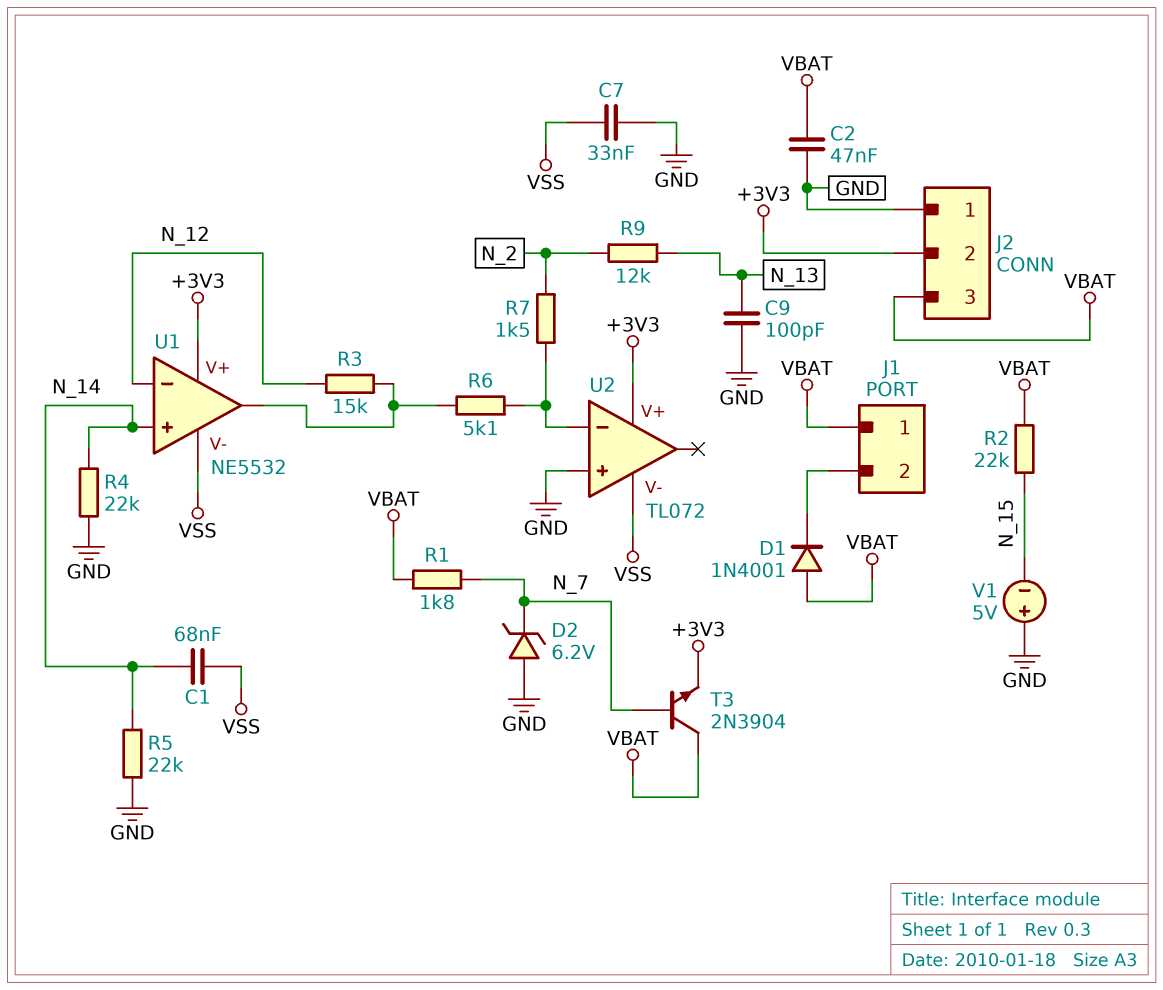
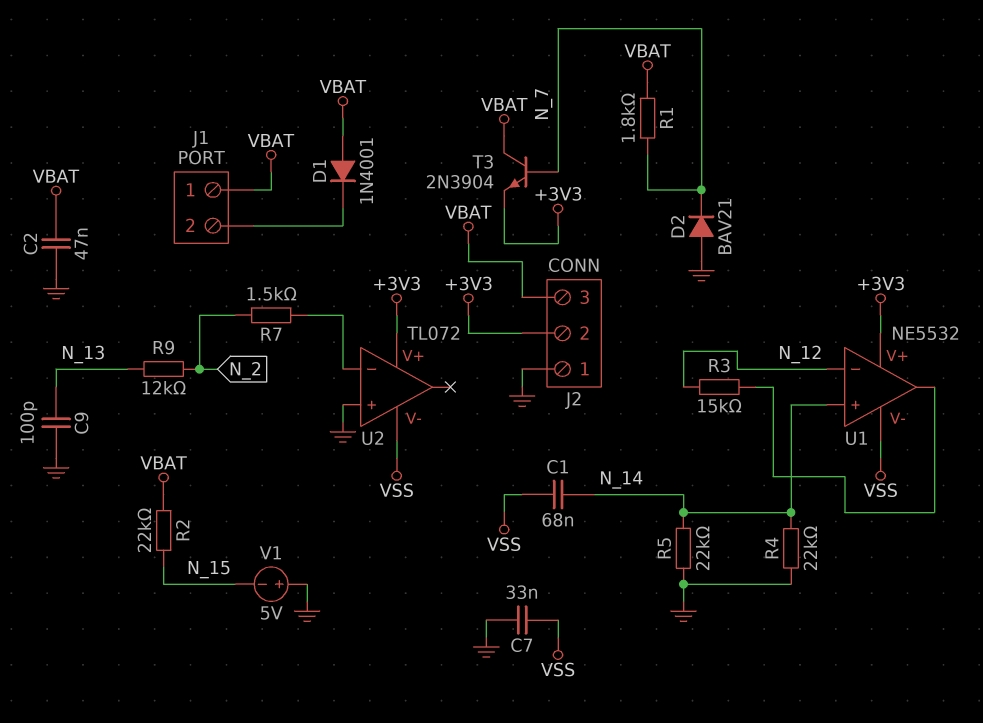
D2: zener 6.2V (A GND, K N_7) -> diode BAV21 (A GND, K N_7)
R6: 5.1k (U1/out, U2/in-) -> none

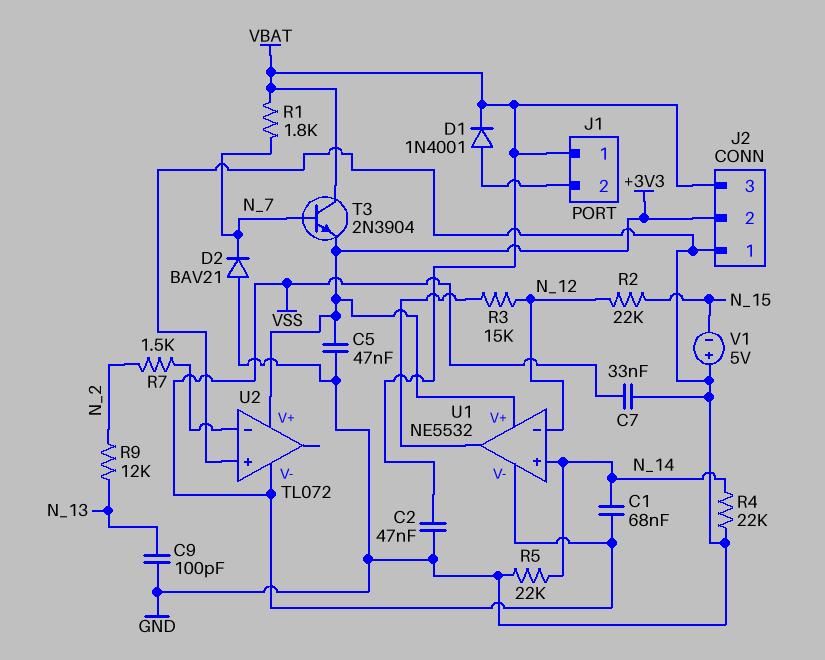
C5: none -> 47nF (+3V3, GND)
D1: diode 1N4001 (A VBAT, K J1/2) -> diode 1N4001 (A J1/2, K VBAT)
R2: 22k (N_15, VBAT) -> 22k (N_12, N_15)

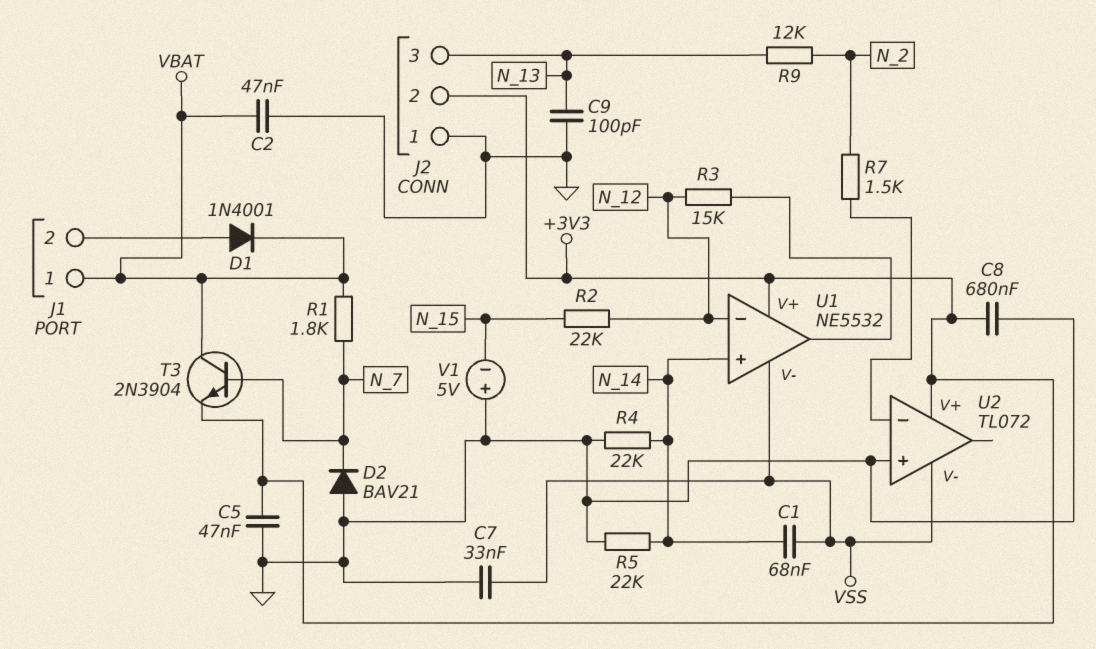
C8: none -> 680nF (+3V3, GND)
J2 pin 3: VBAT -> N_13

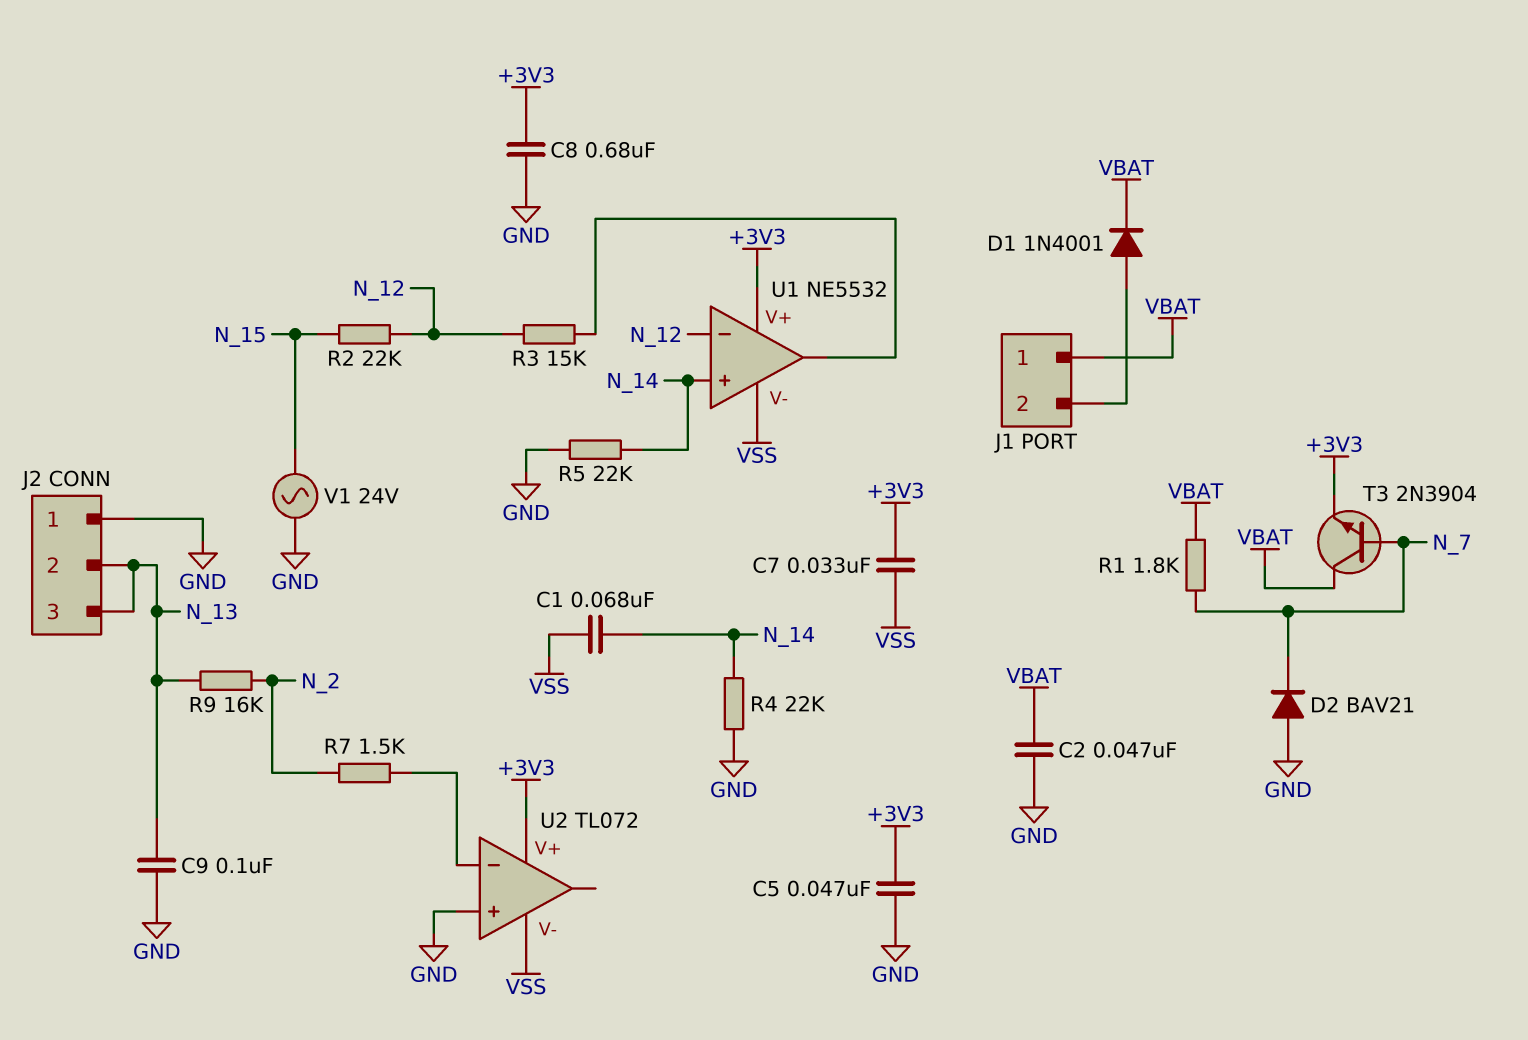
C7: 33nF (GND, VSS) -> 33nF (+3V3, VSS)
C9: 100pF (GND, N_13) -> 100nF (GND, N_13)
J2 pin 2: +3V3 -> N_13
R9: 12k (N_2, N_13) -> 16k (N_2, N_13)
V1: 5V (plus GND, minus N_15) -> AC 24V (GND, N_15)

